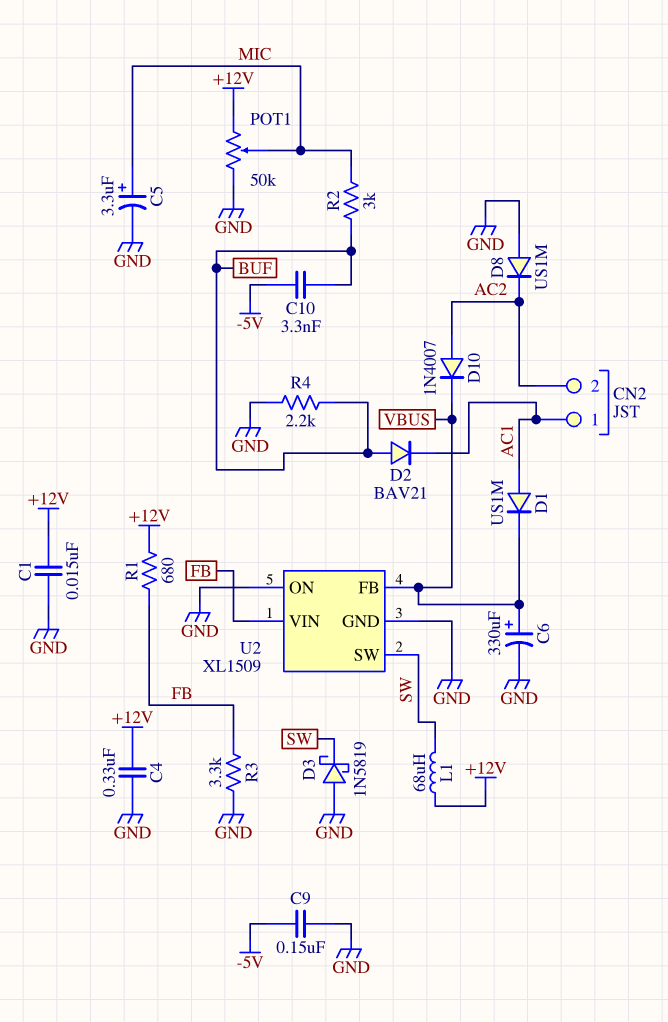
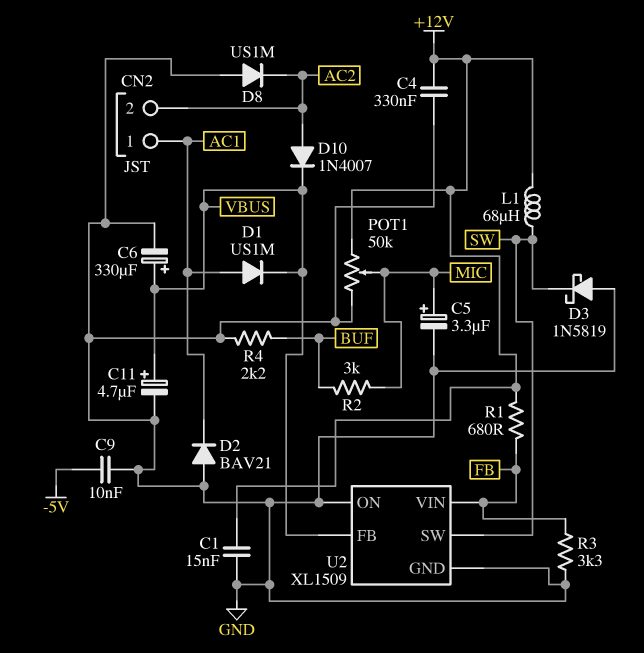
C9: 150nF (-5V, GND) -> 10nF (-5V, GND)
C10: 3.3nF (-5V, BUF) -> none
C11: none -> 4.7uF (plus VBUS, minus GND)
D2: diode BAV21 (A BUF, K AC1) -> diode BAV21 (A GND, K AC1)

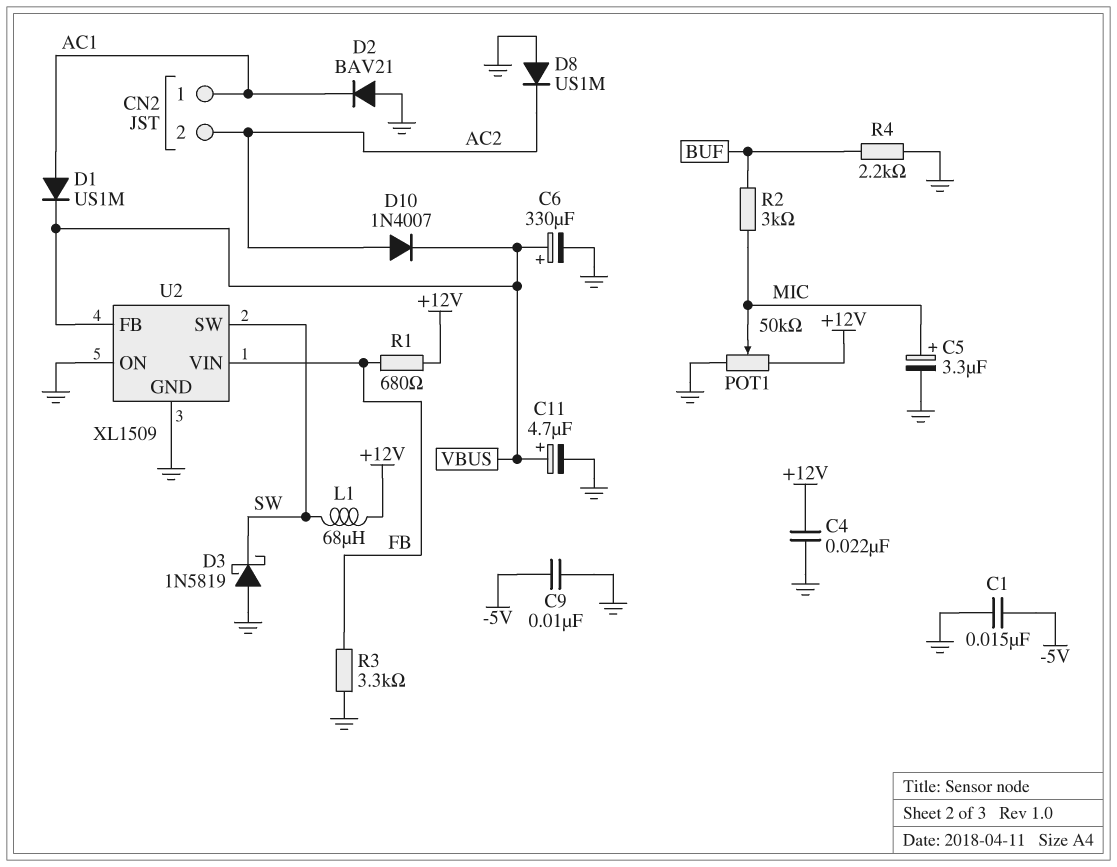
C1: 15nF (+12V, GND) -> 15nF (-5V, GND)
C4: 330nF (+12V, GND) -> 22nF (+12V, GND)

